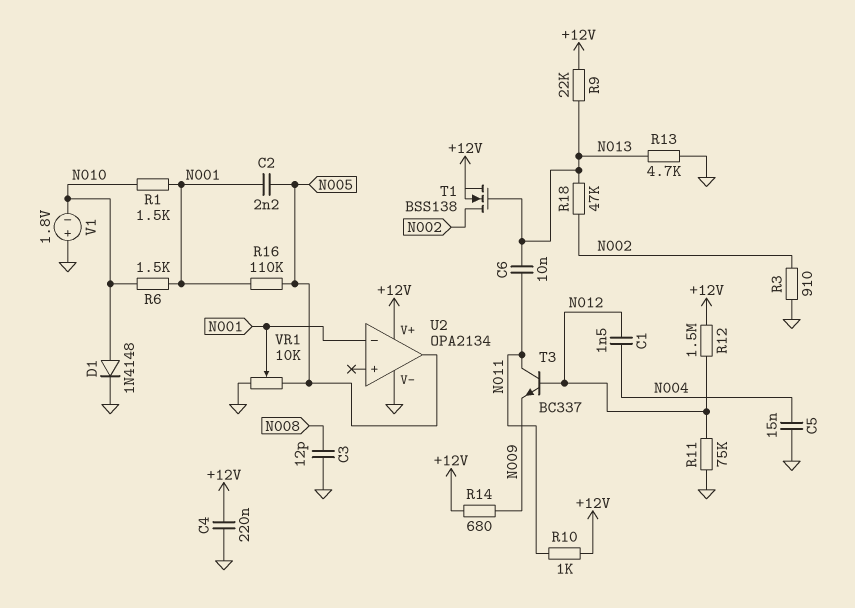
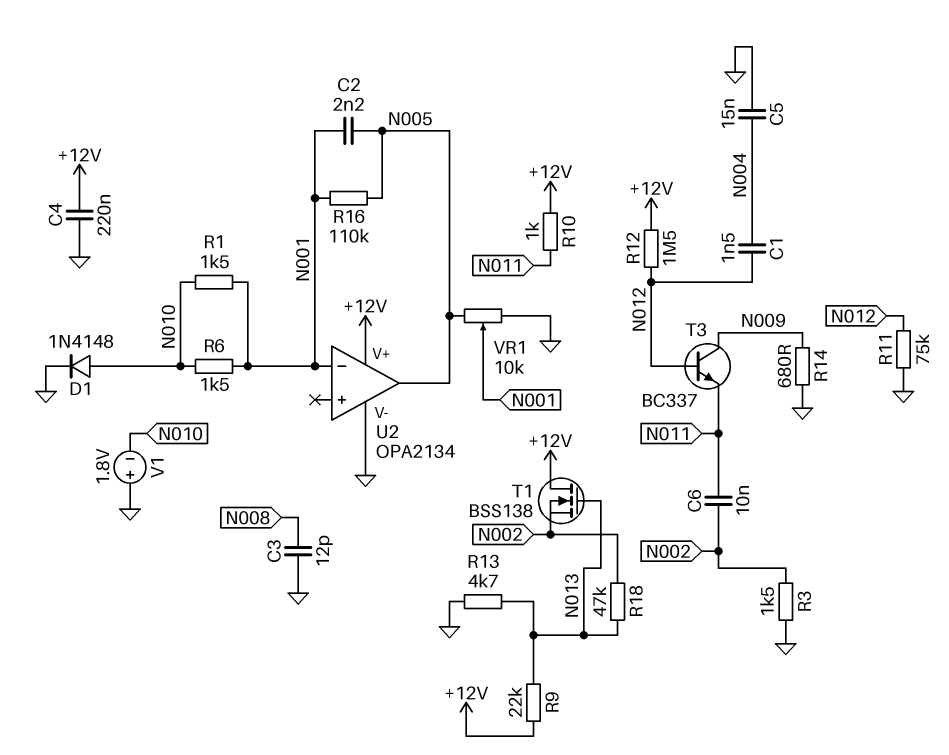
C6: 10nF (N011, N013) -> 10nF (N002, N011)
R3: 910 (GND, N002) -> 1.5k (GND, N002)
R14: 680 (+12V, N009) -> 680 (GND, N009)
T1: NMOS BSS138 (G N013, D N002, S +12V) -> NMOS BSS138 (G N013, D +12V, S N002)
T3: NPN BC337 (B N012, C N011, E N009) -> NPN BC337 (B N012, C N009, E N011)

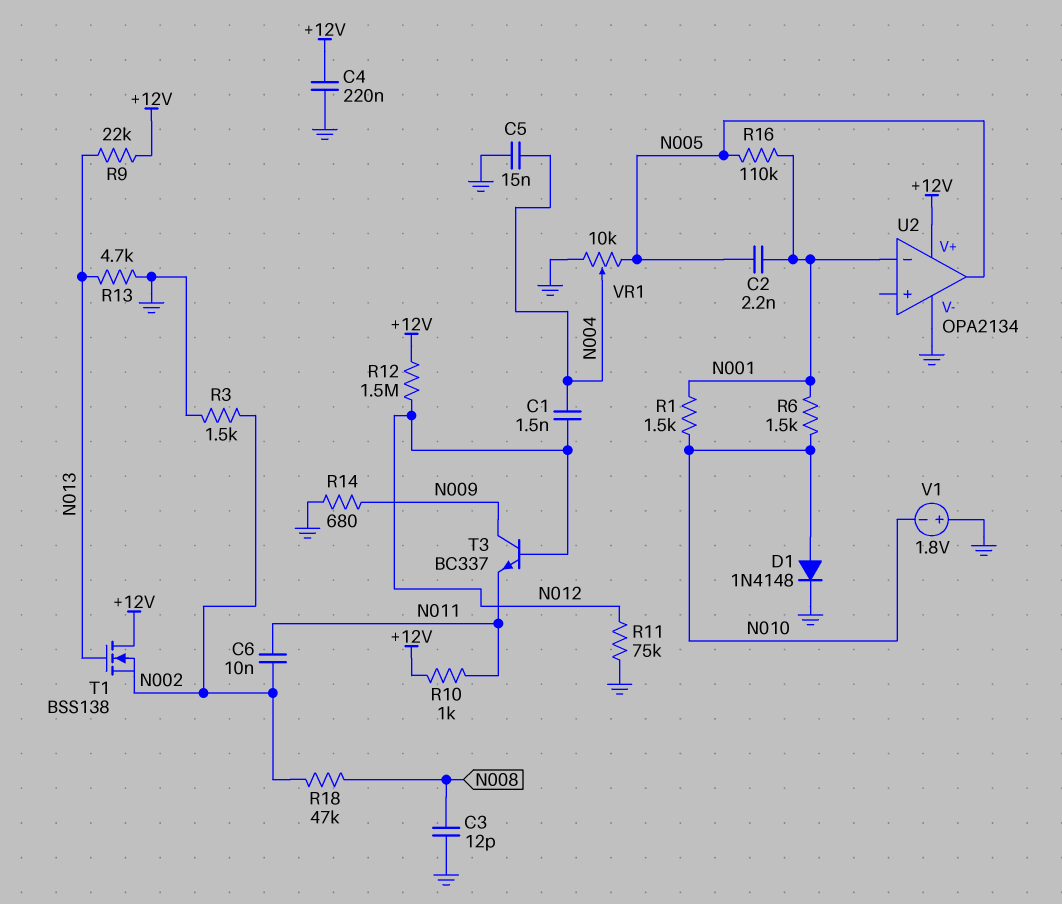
R18: 47k (N002, N013) -> 47k (N002, N008)
VR1: 10k (GND, N005, wiper N001) -> 10k (GND, N005, wiper N004)

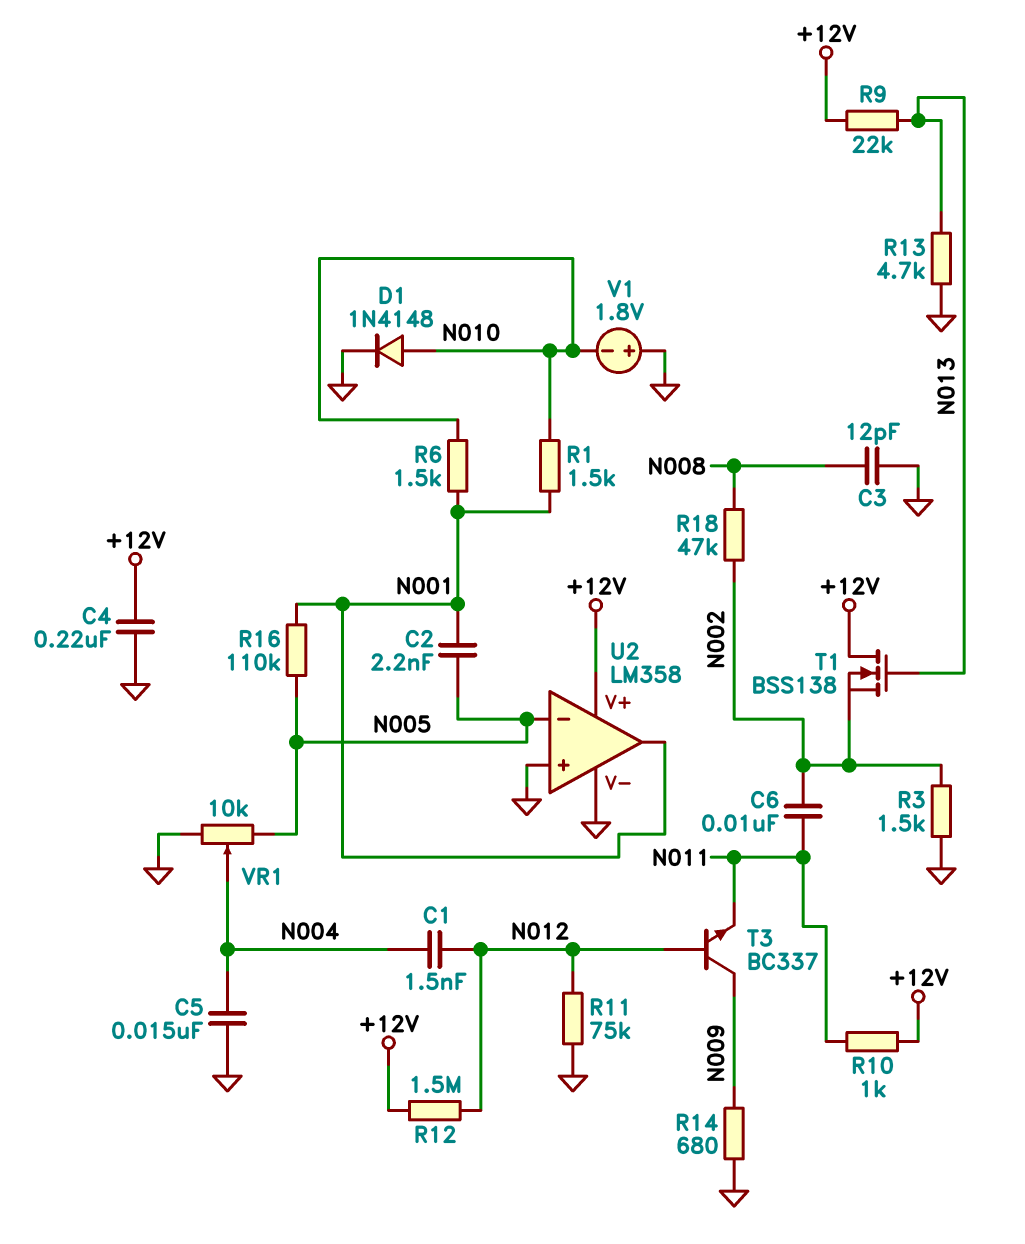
U2: OPA2134 -> LM358
U2 pin in+: none -> GND
U2 pin in-: N001 -> N005
U2 pin out: N005 -> N001

